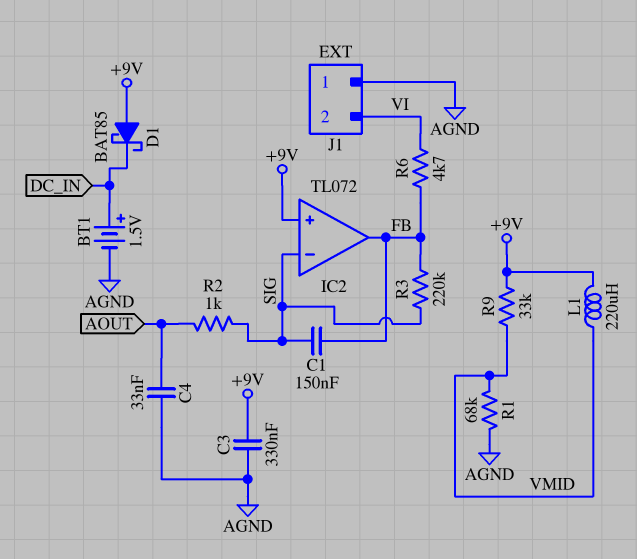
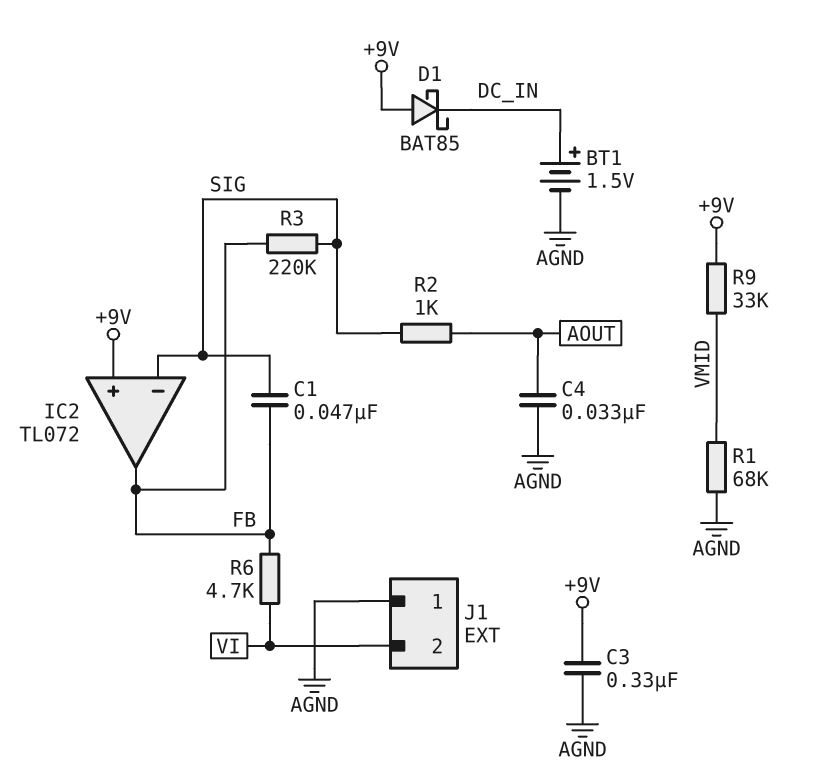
C1: 150nF (FB, SIG) -> 47nF (FB, SIG)
L1: 220uH (+9V, VMID) -> none

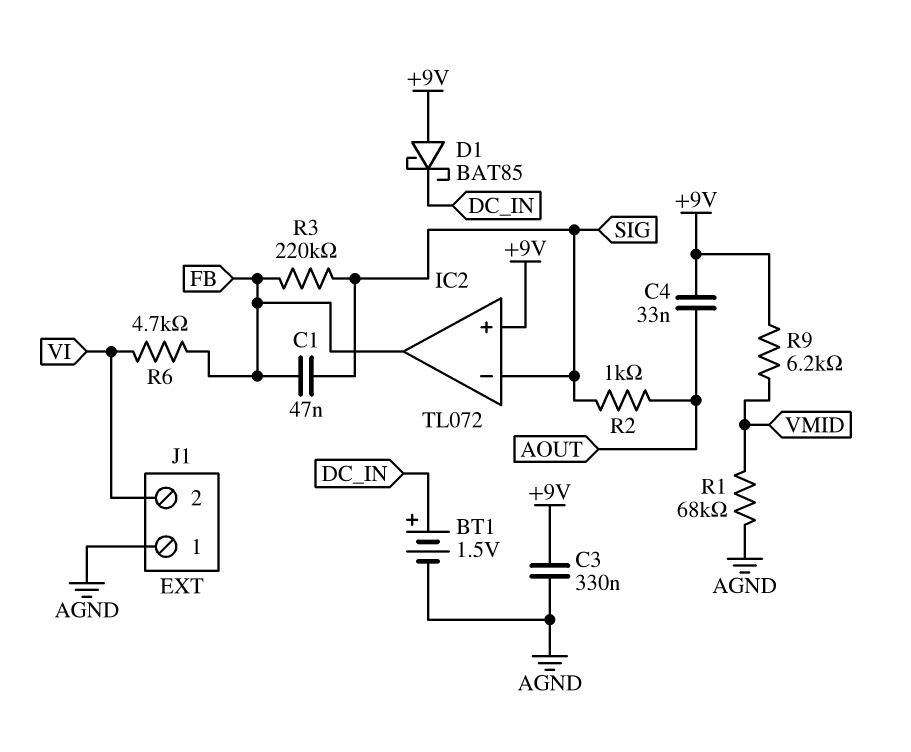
C4: 33nF (AGND, AOUT) -> 33nF (+9V, AOUT)
R9: 33k (+9V, VMID) -> 6.2k (+9V, VMID)

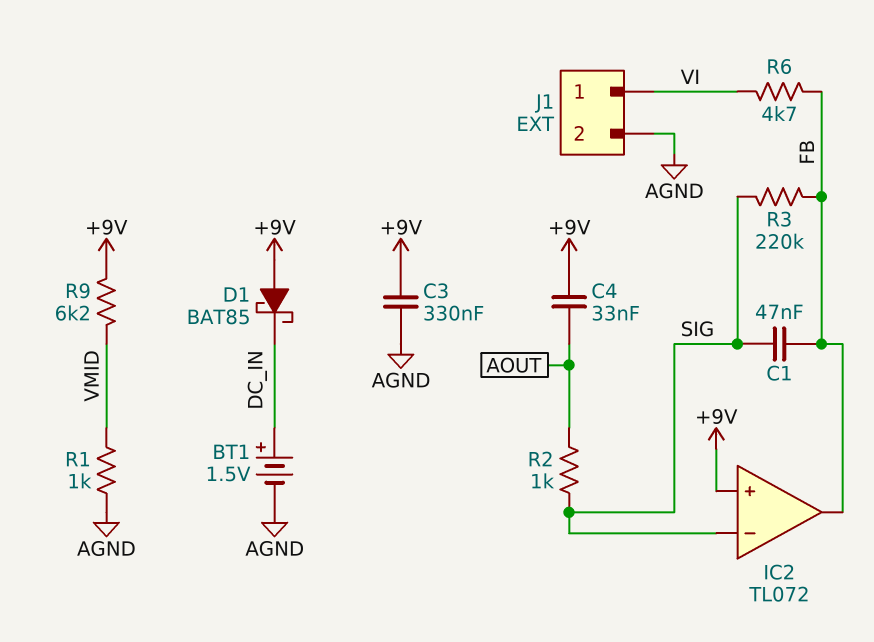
J1 pin 1: AGND -> VI
J1 pin 2: VI -> AGND
R1: 68k (AGND, VMID) -> 1k (AGND, VMID)

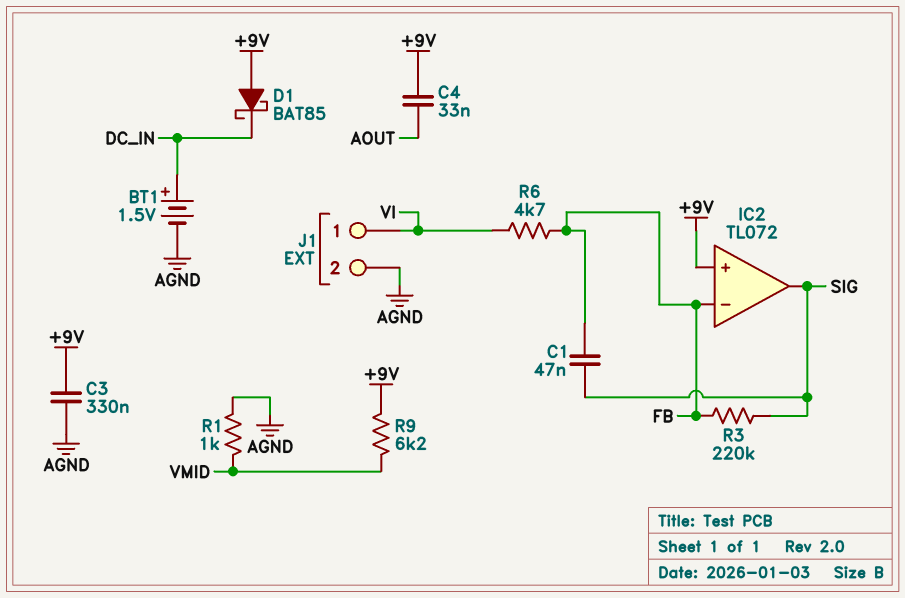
IC2 pin in-: SIG -> FB
IC2 pin out: FB -> SIG
R2: 1k (AOUT, SIG) -> none

